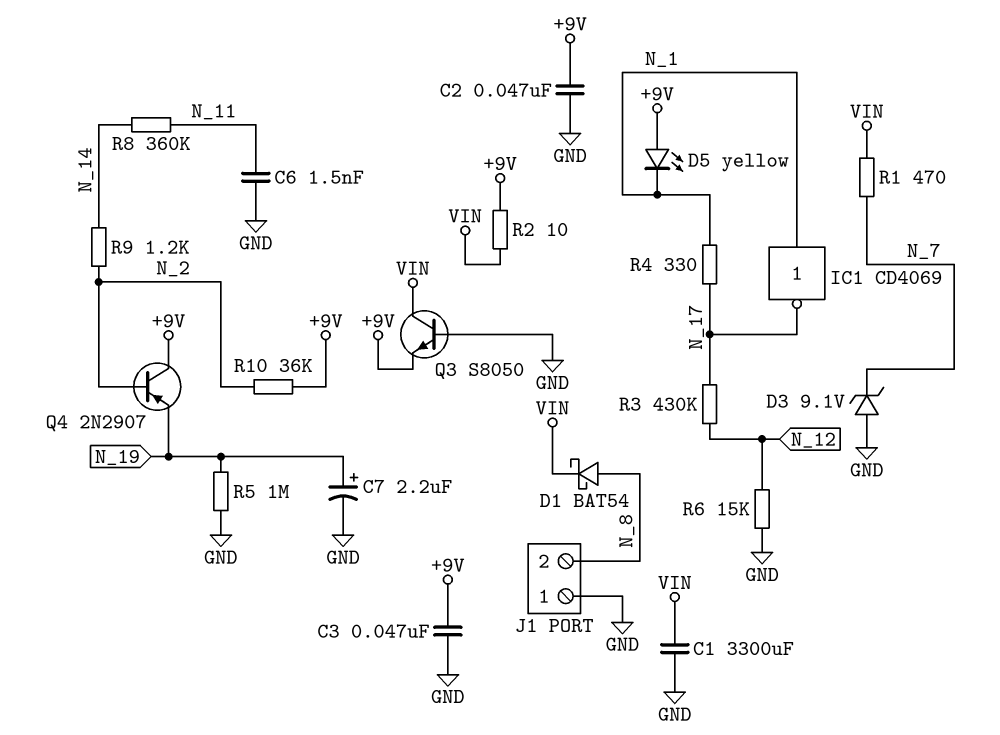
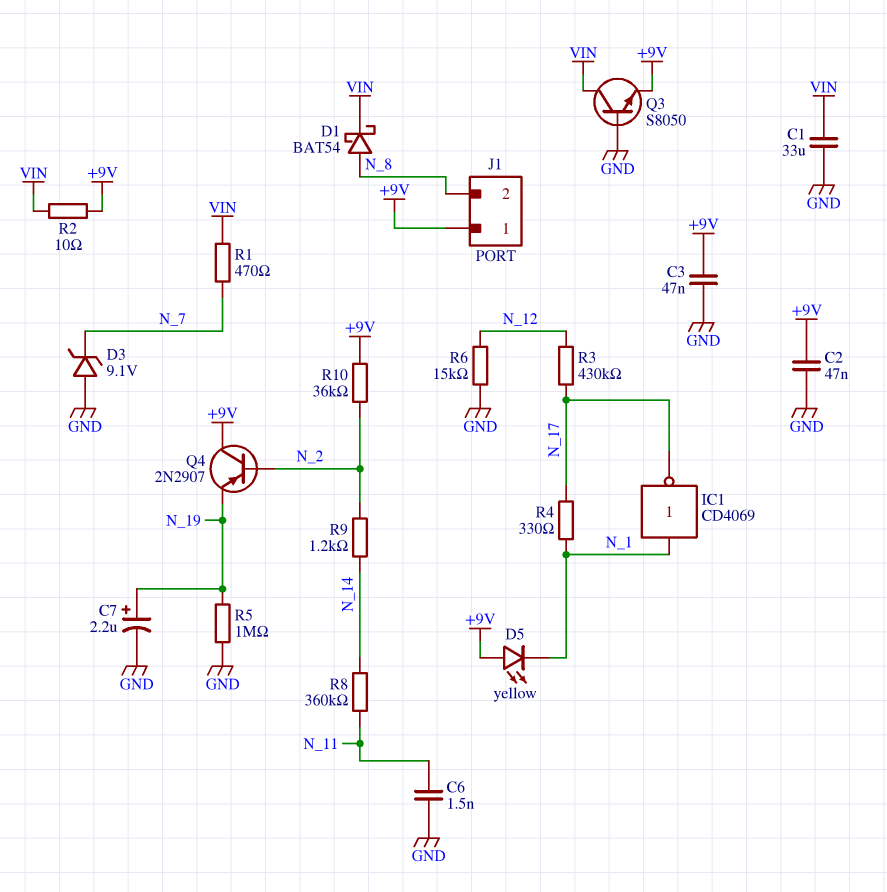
C1: 3300uF (GND, VIN) -> 33uF (GND, VIN)
J1 pin 1: GND -> +9V

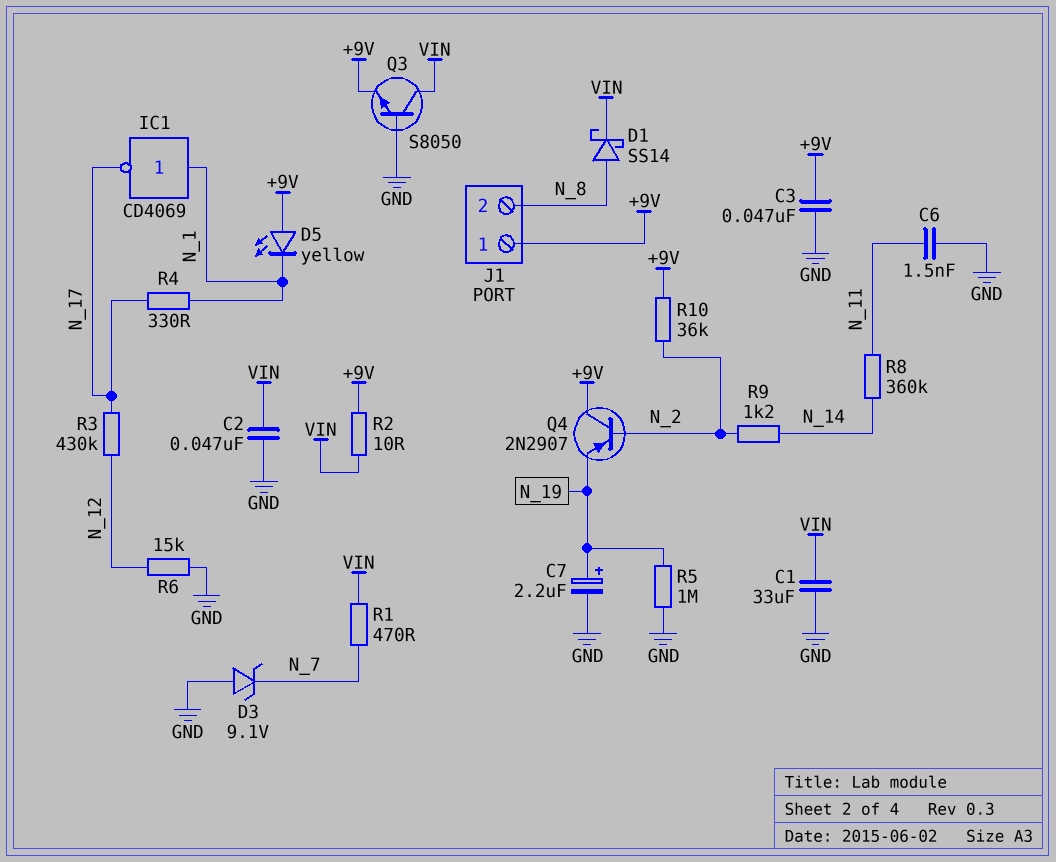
C2: 47nF (+9V, GND) -> 47nF (GND, VIN)
D1: schottky BAT54 (A N_8, K VIN) -> schottky SS14 (A N_8, K VIN)

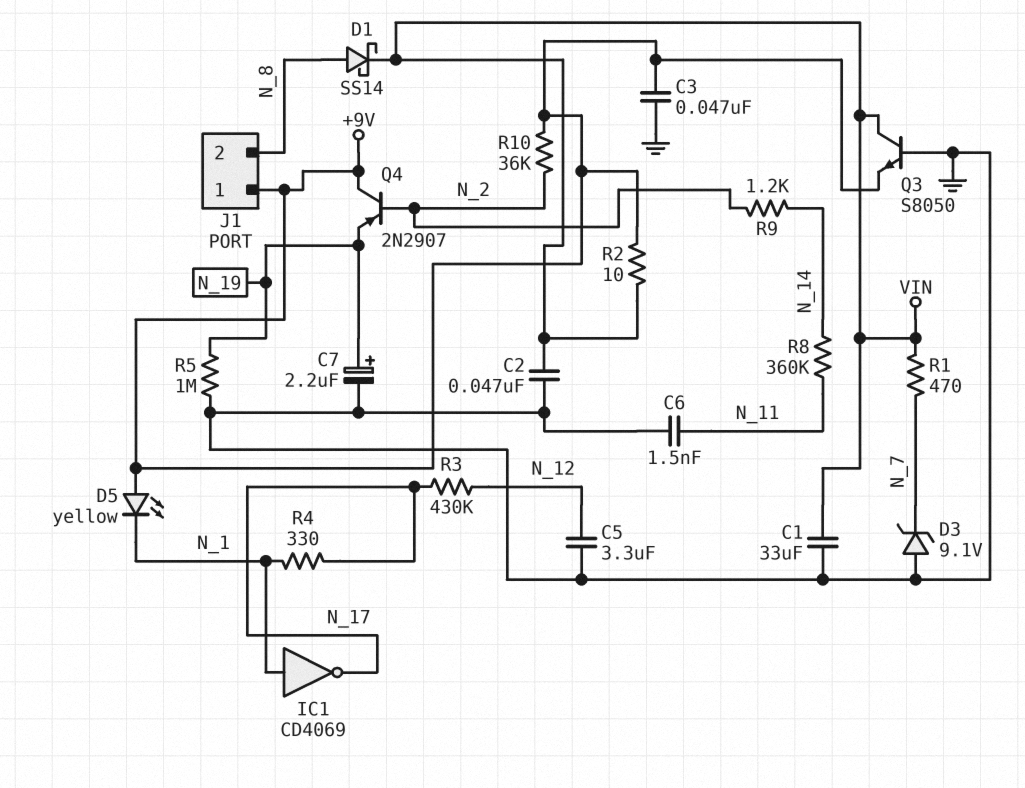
C5: none -> 3.3uF (GND, N_12)
R6: 15k (GND, N_12) -> none

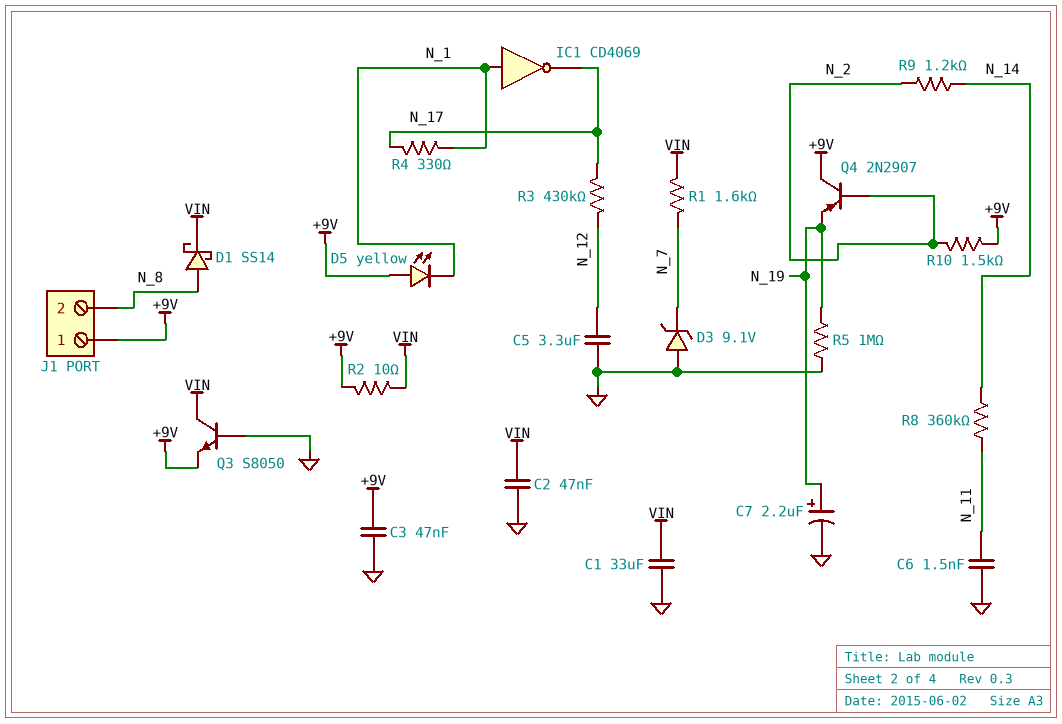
R1: 470 (N_7, VIN) -> 1.6k (N_7, VIN)
R10: 36k (+9V, N_2) -> 1.5k (+9V, N_2)

